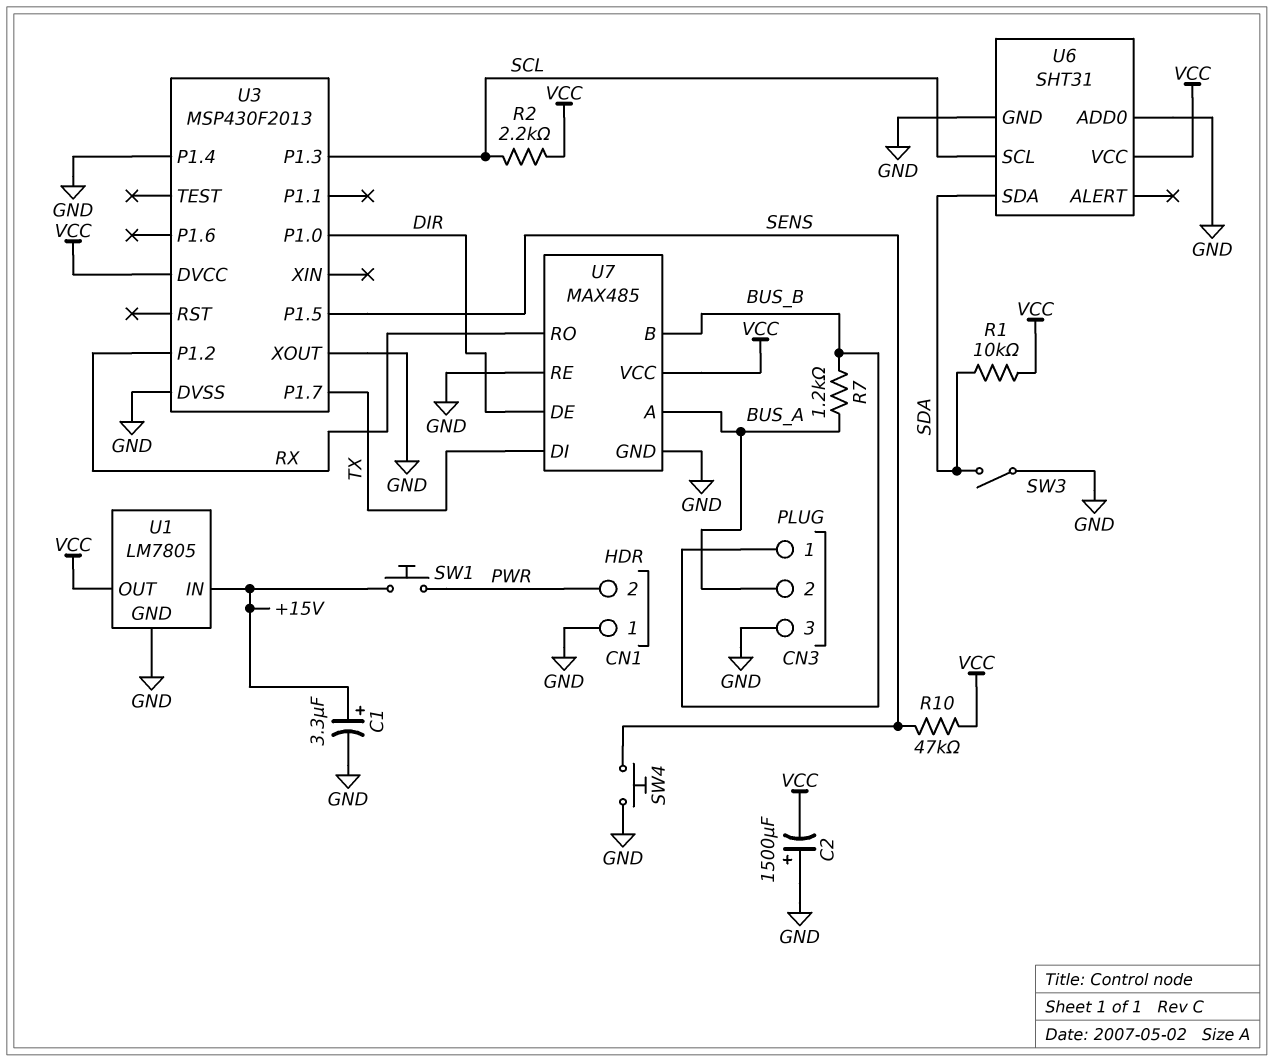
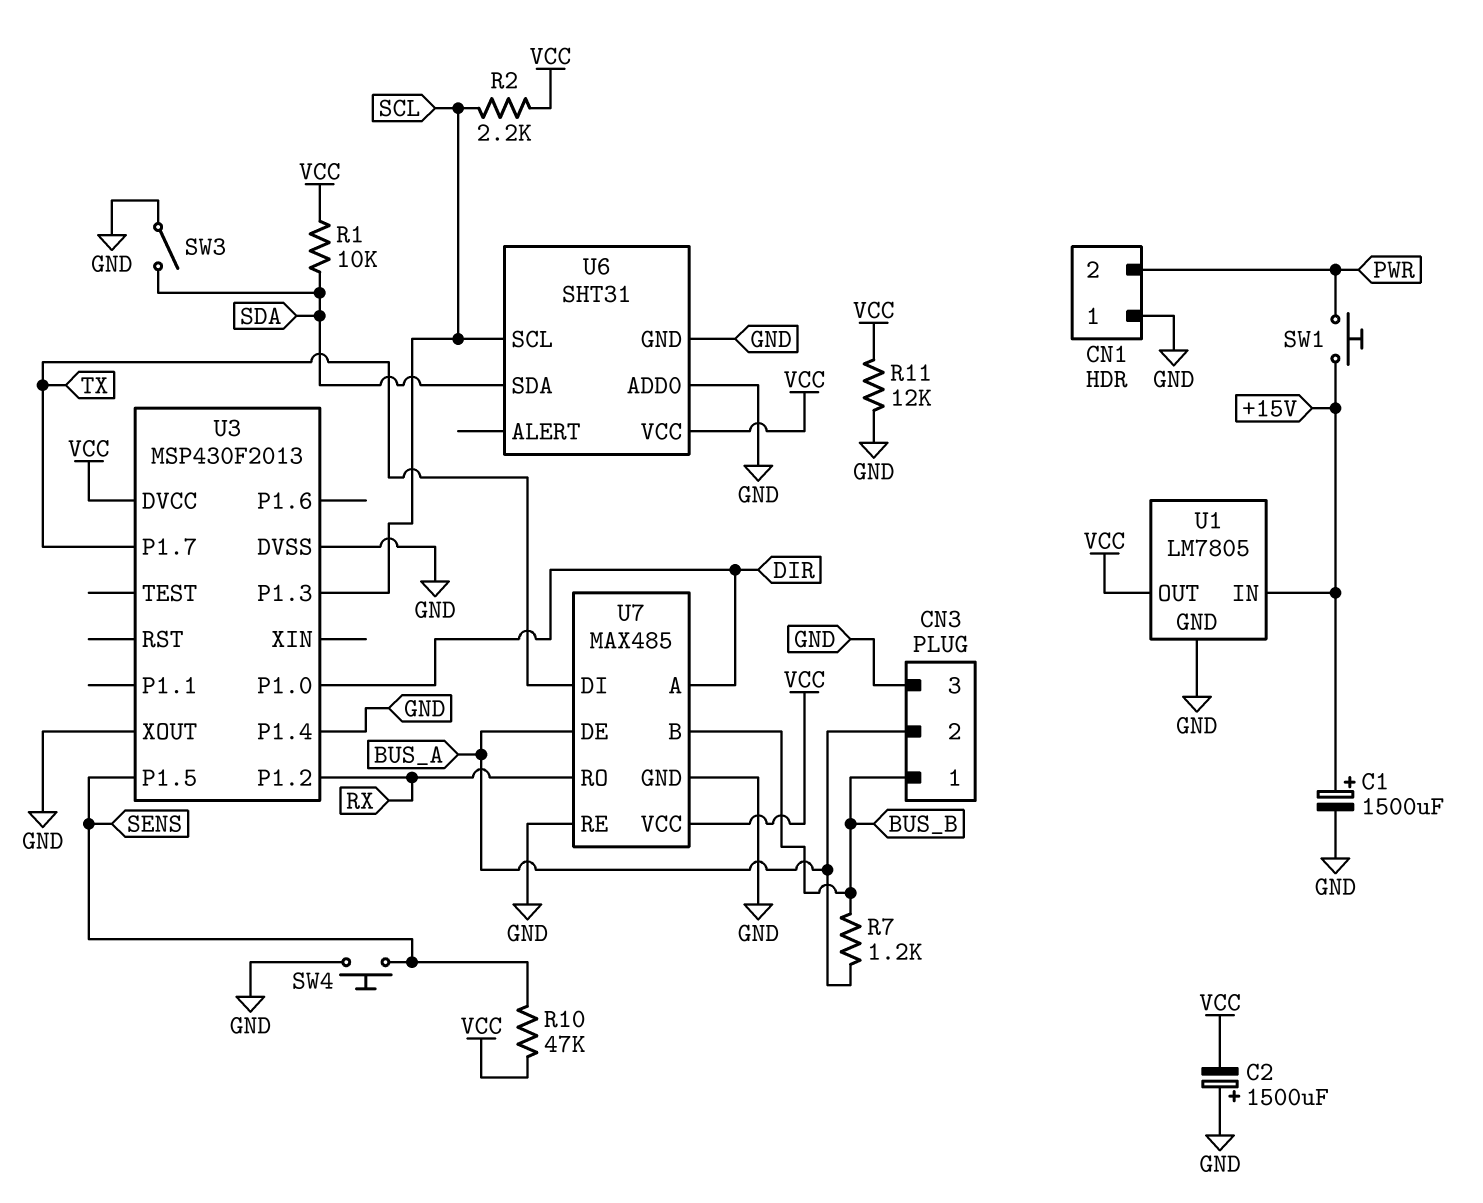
C1: 3.3uF (plus +15V, minus GND) -> 1500uF (plus +15V, minus GND)
R11: none -> 12k (GND, VCC)
U7 pin A: BUS_A -> DIR
U7 pin DE: DIR -> BUS_A

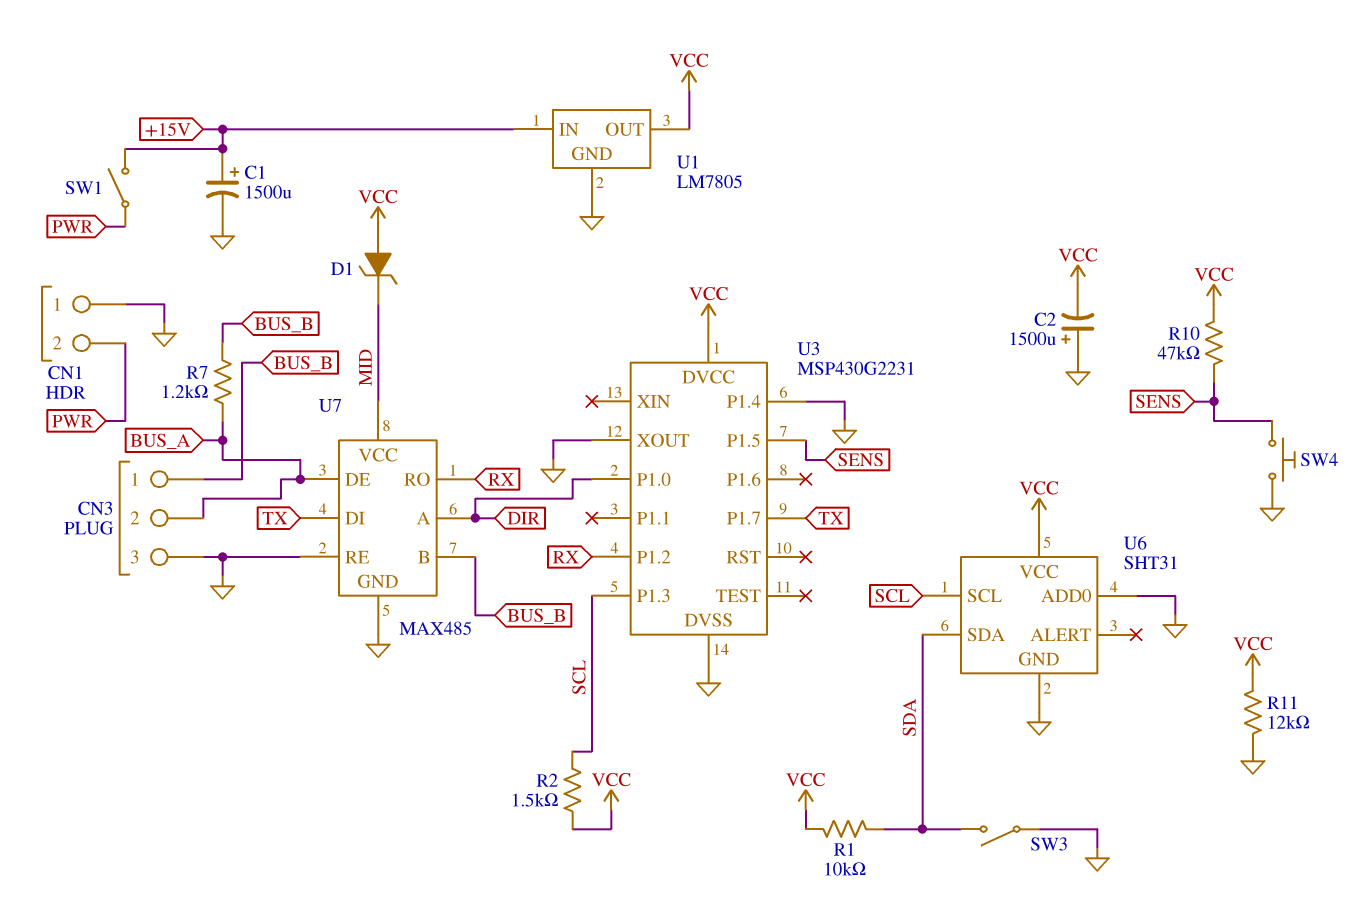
D1: none -> zener (A VCC, K MID)
R2: 2.2k (SCL, VCC) -> 1.5k (SCL, VCC)
SW1: button (+15V, PWR) -> switch (+15V, PWR)
U3: MSP430F2013 -> MSP430G2231
U7 pin VCC: VCC -> MID

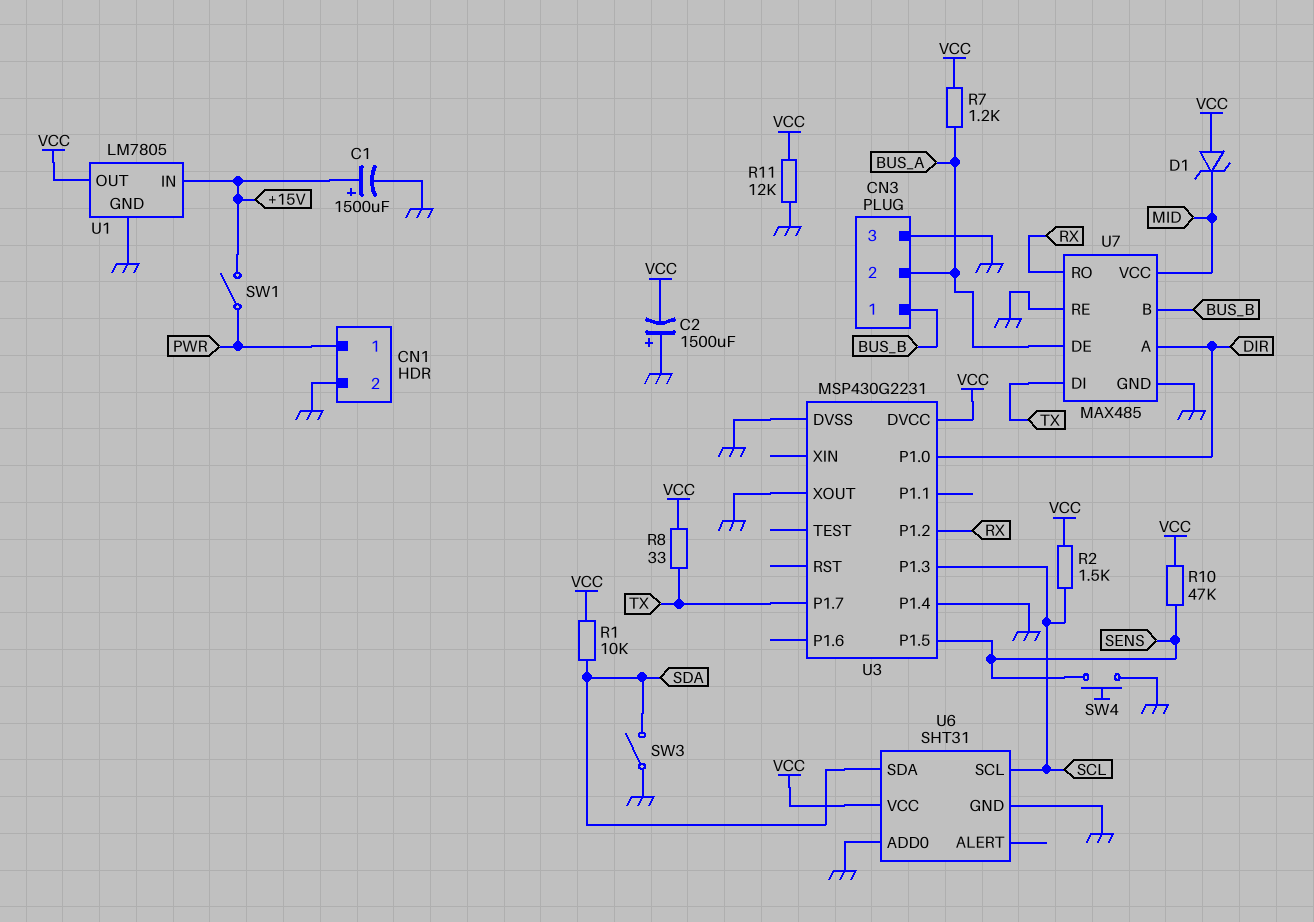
CN1 pin 1: GND -> PWR
CN1 pin 2: PWR -> GND
R7: 1.2k (BUS_A, BUS_B) -> 1.2k (BUS_A, VCC)
R8: none -> 33 (TX, VCC)

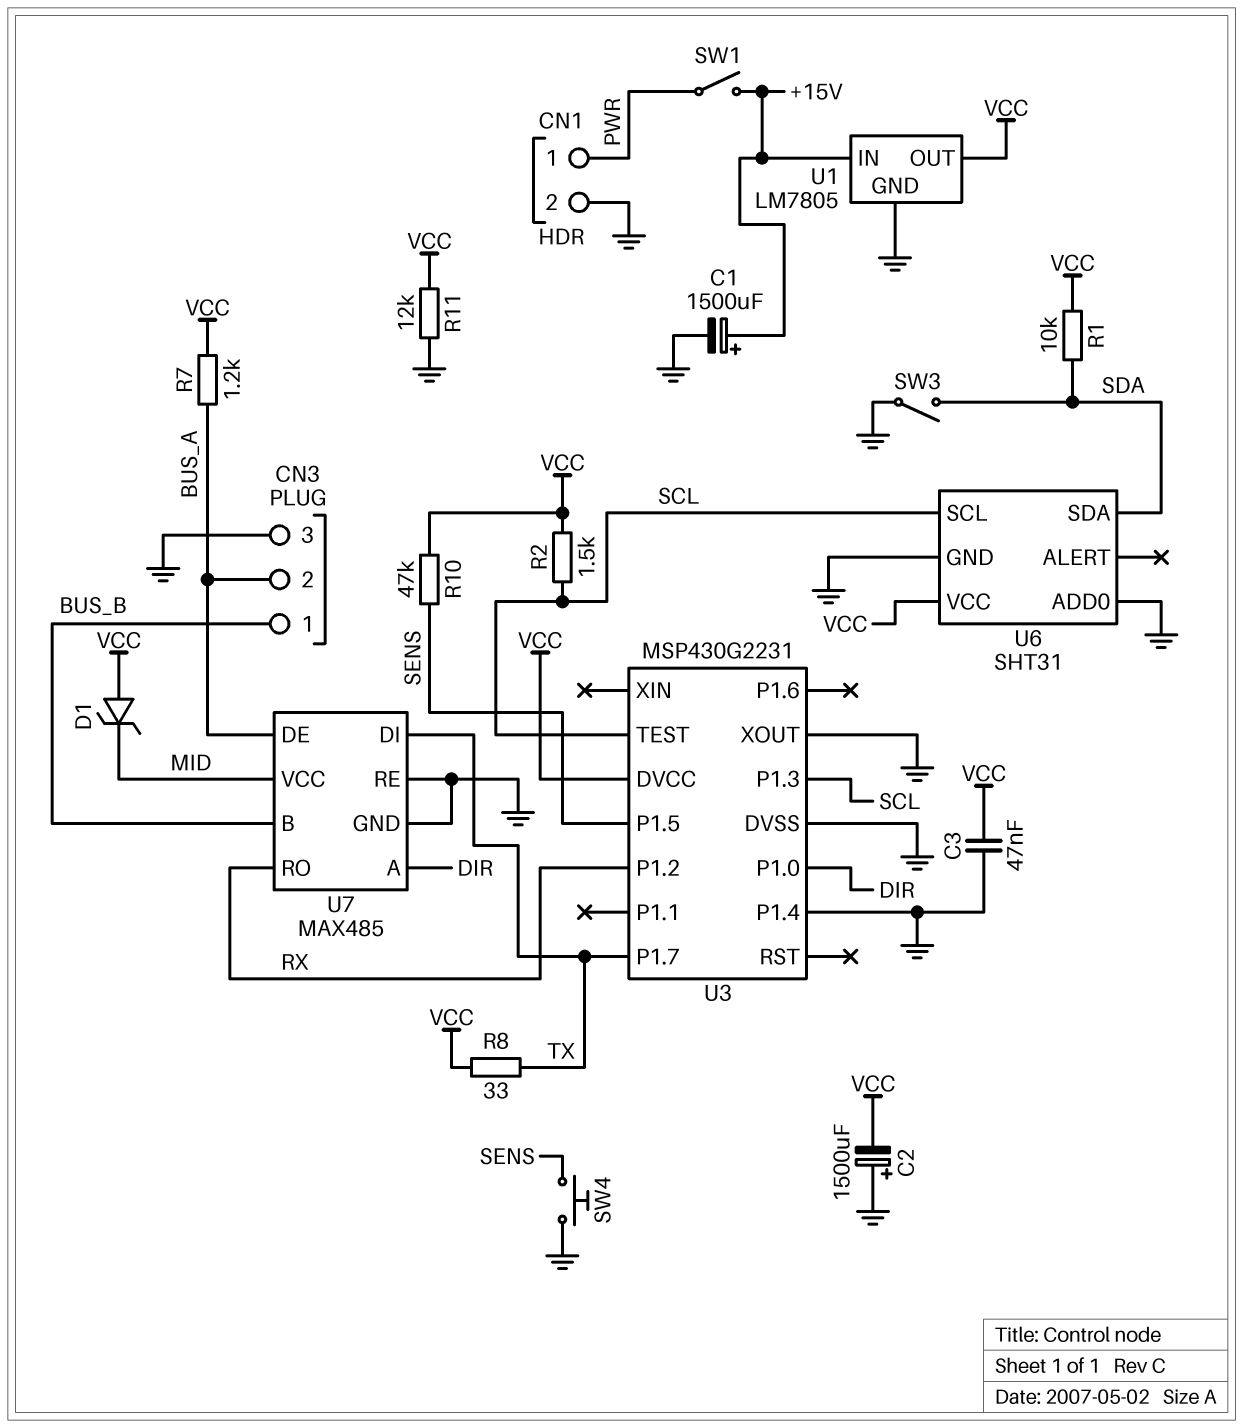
C3: none -> 47nF (GND, VCC)
U3 pin TEST: none -> SCL

